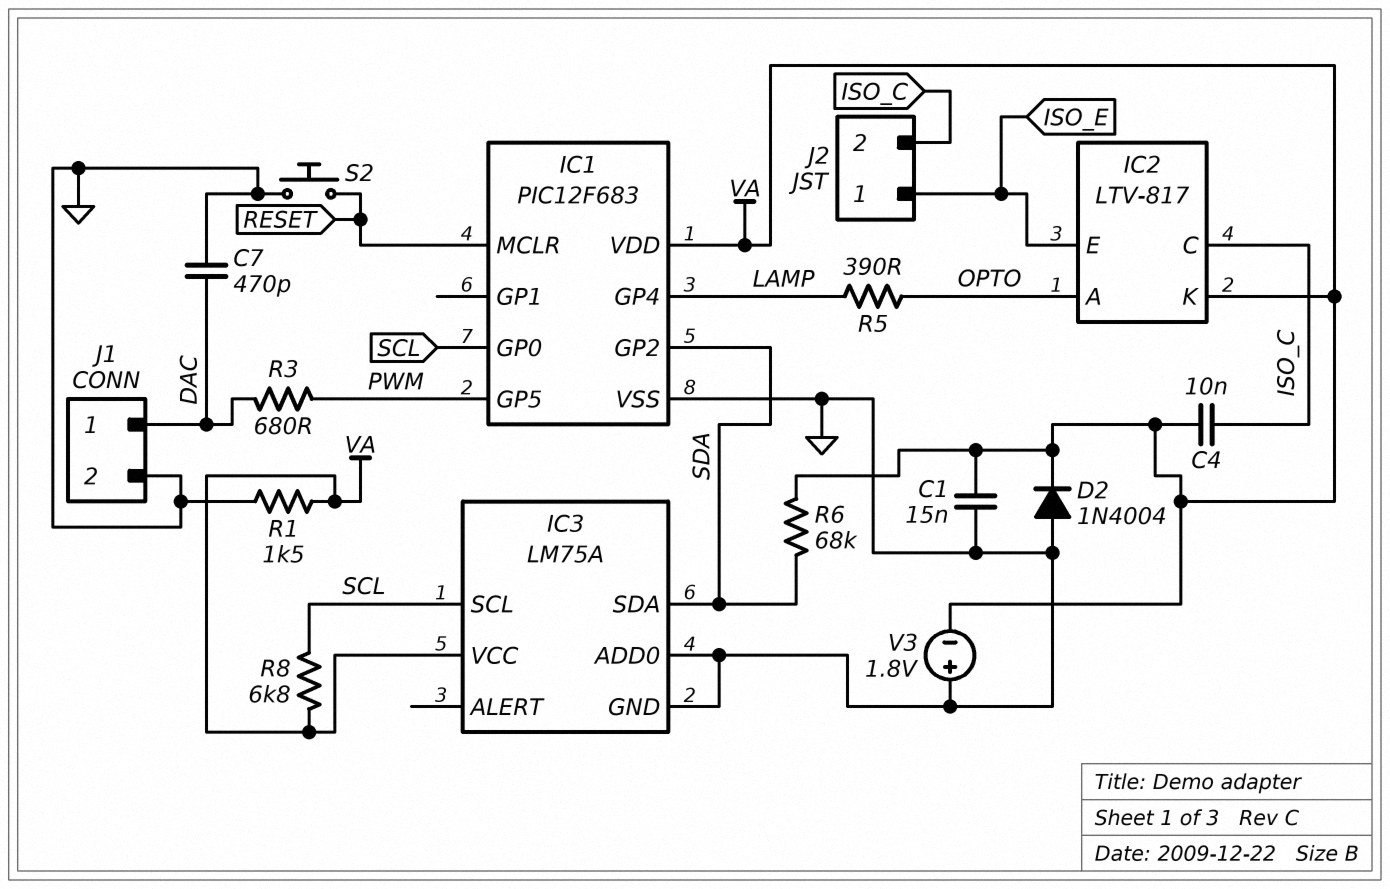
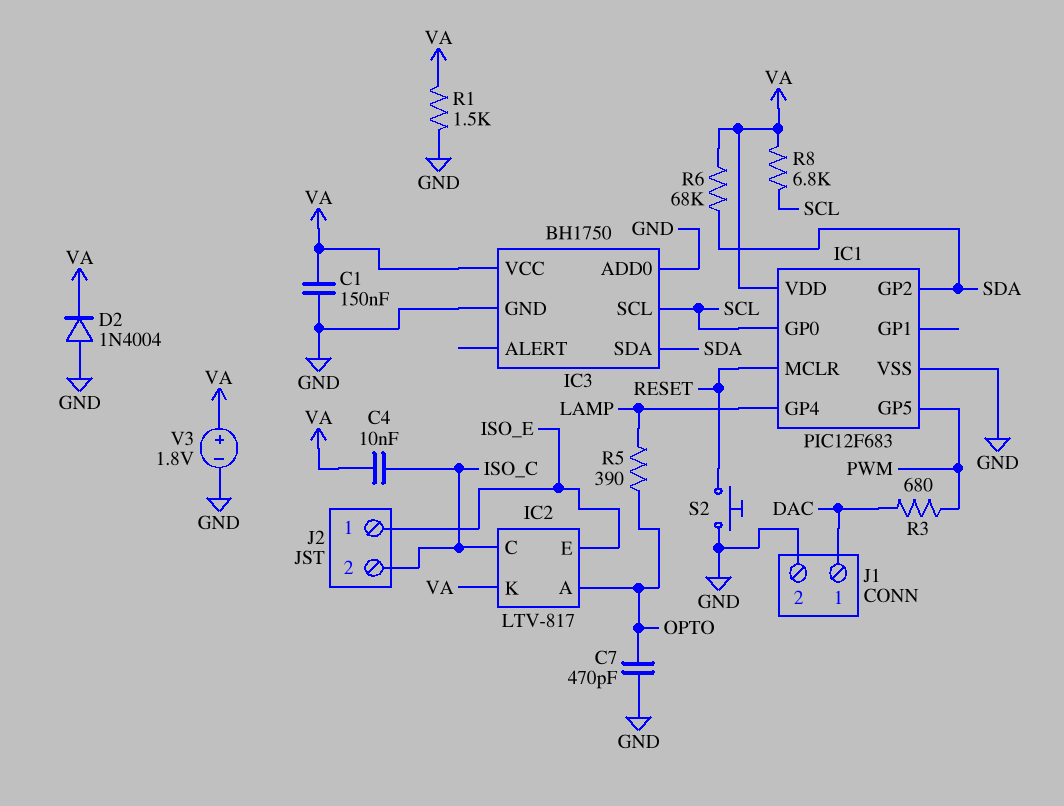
C1: 15nF (GND, VA) -> 150nF (GND, VA)
C7: 470pF (DAC, GND) -> 470pF (GND, OPTO)
IC3: LM75A -> BH1750
V3: 1.8V (plus GND, minus VA) -> 1.8V (plus VA, minus GND)

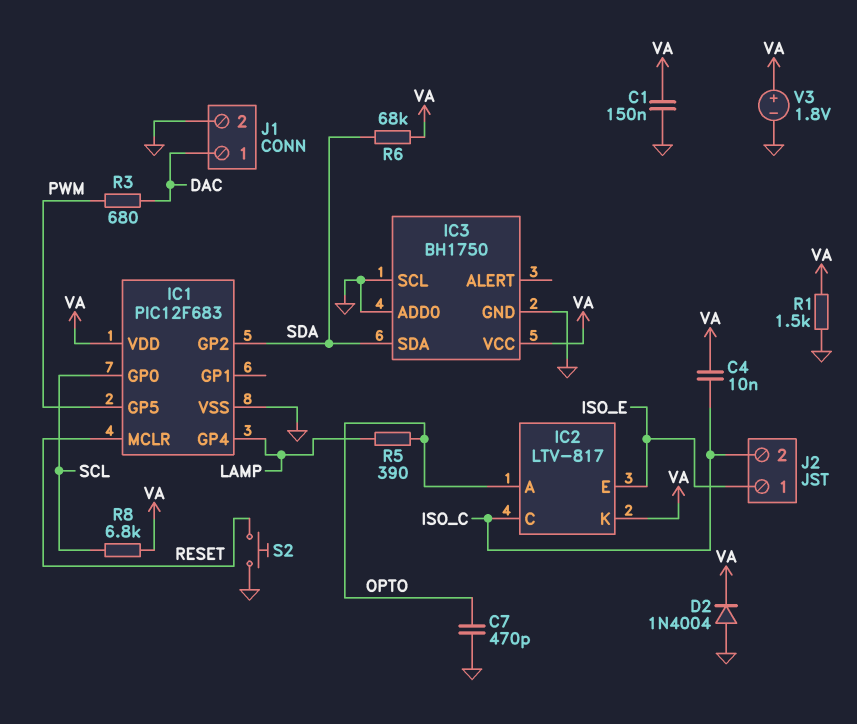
IC3 pin SCL: SCL -> GND

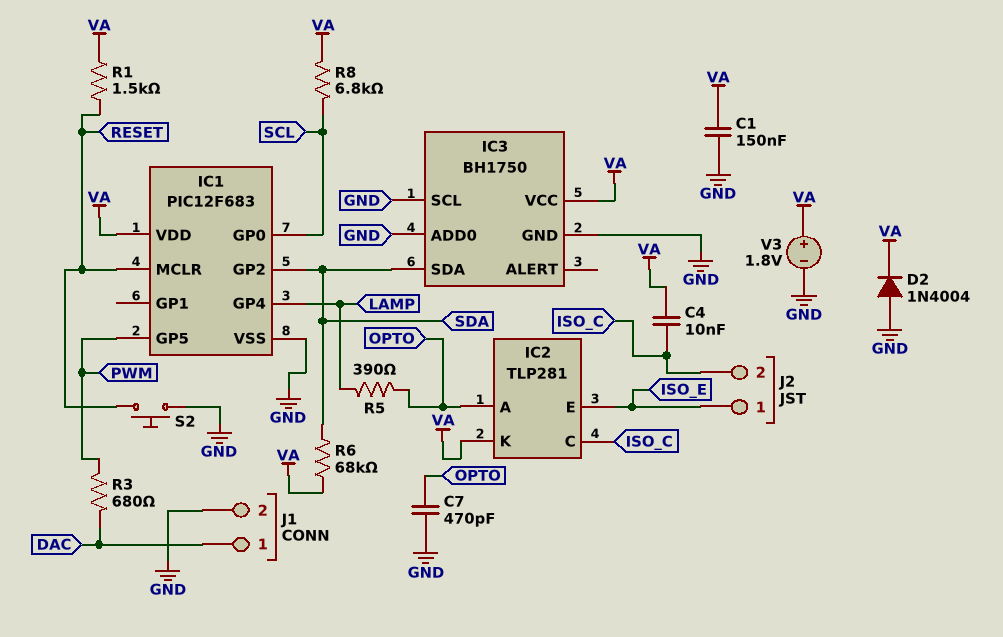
IC2: LTV-817 -> TLP281
R1: 1.5k (GND, VA) -> 1.5k (RESET, VA)

